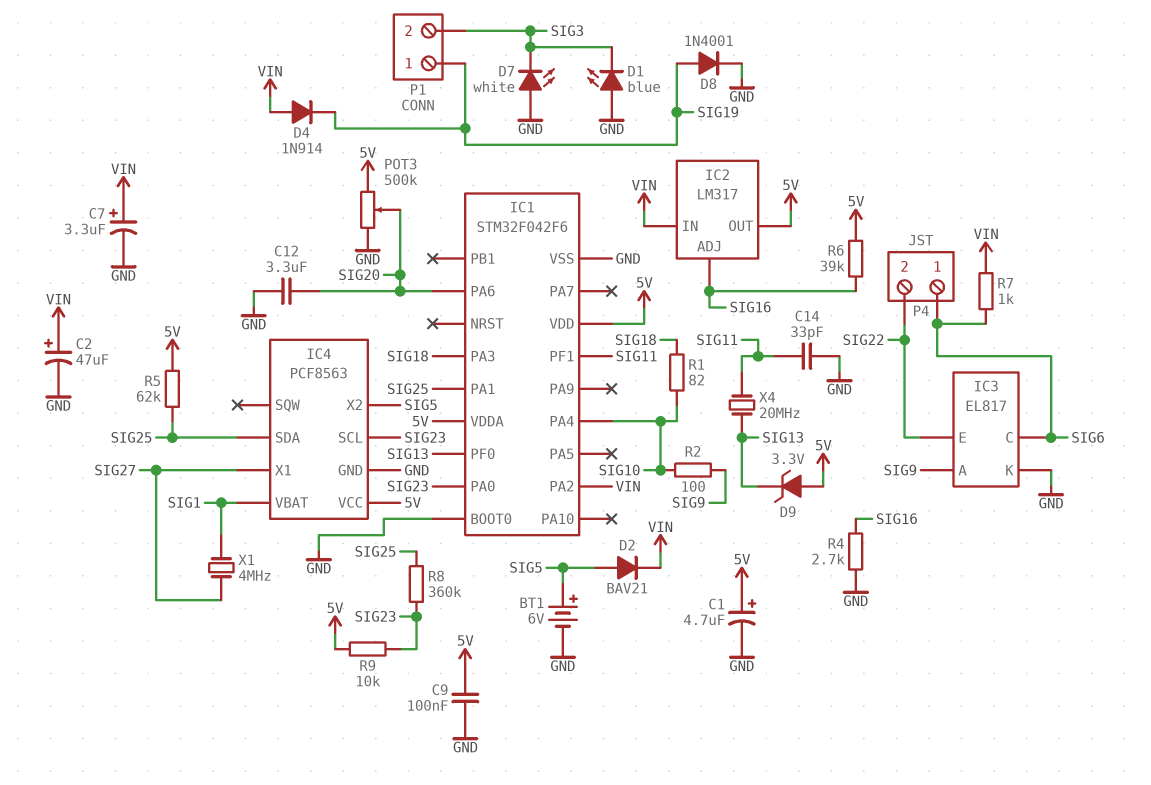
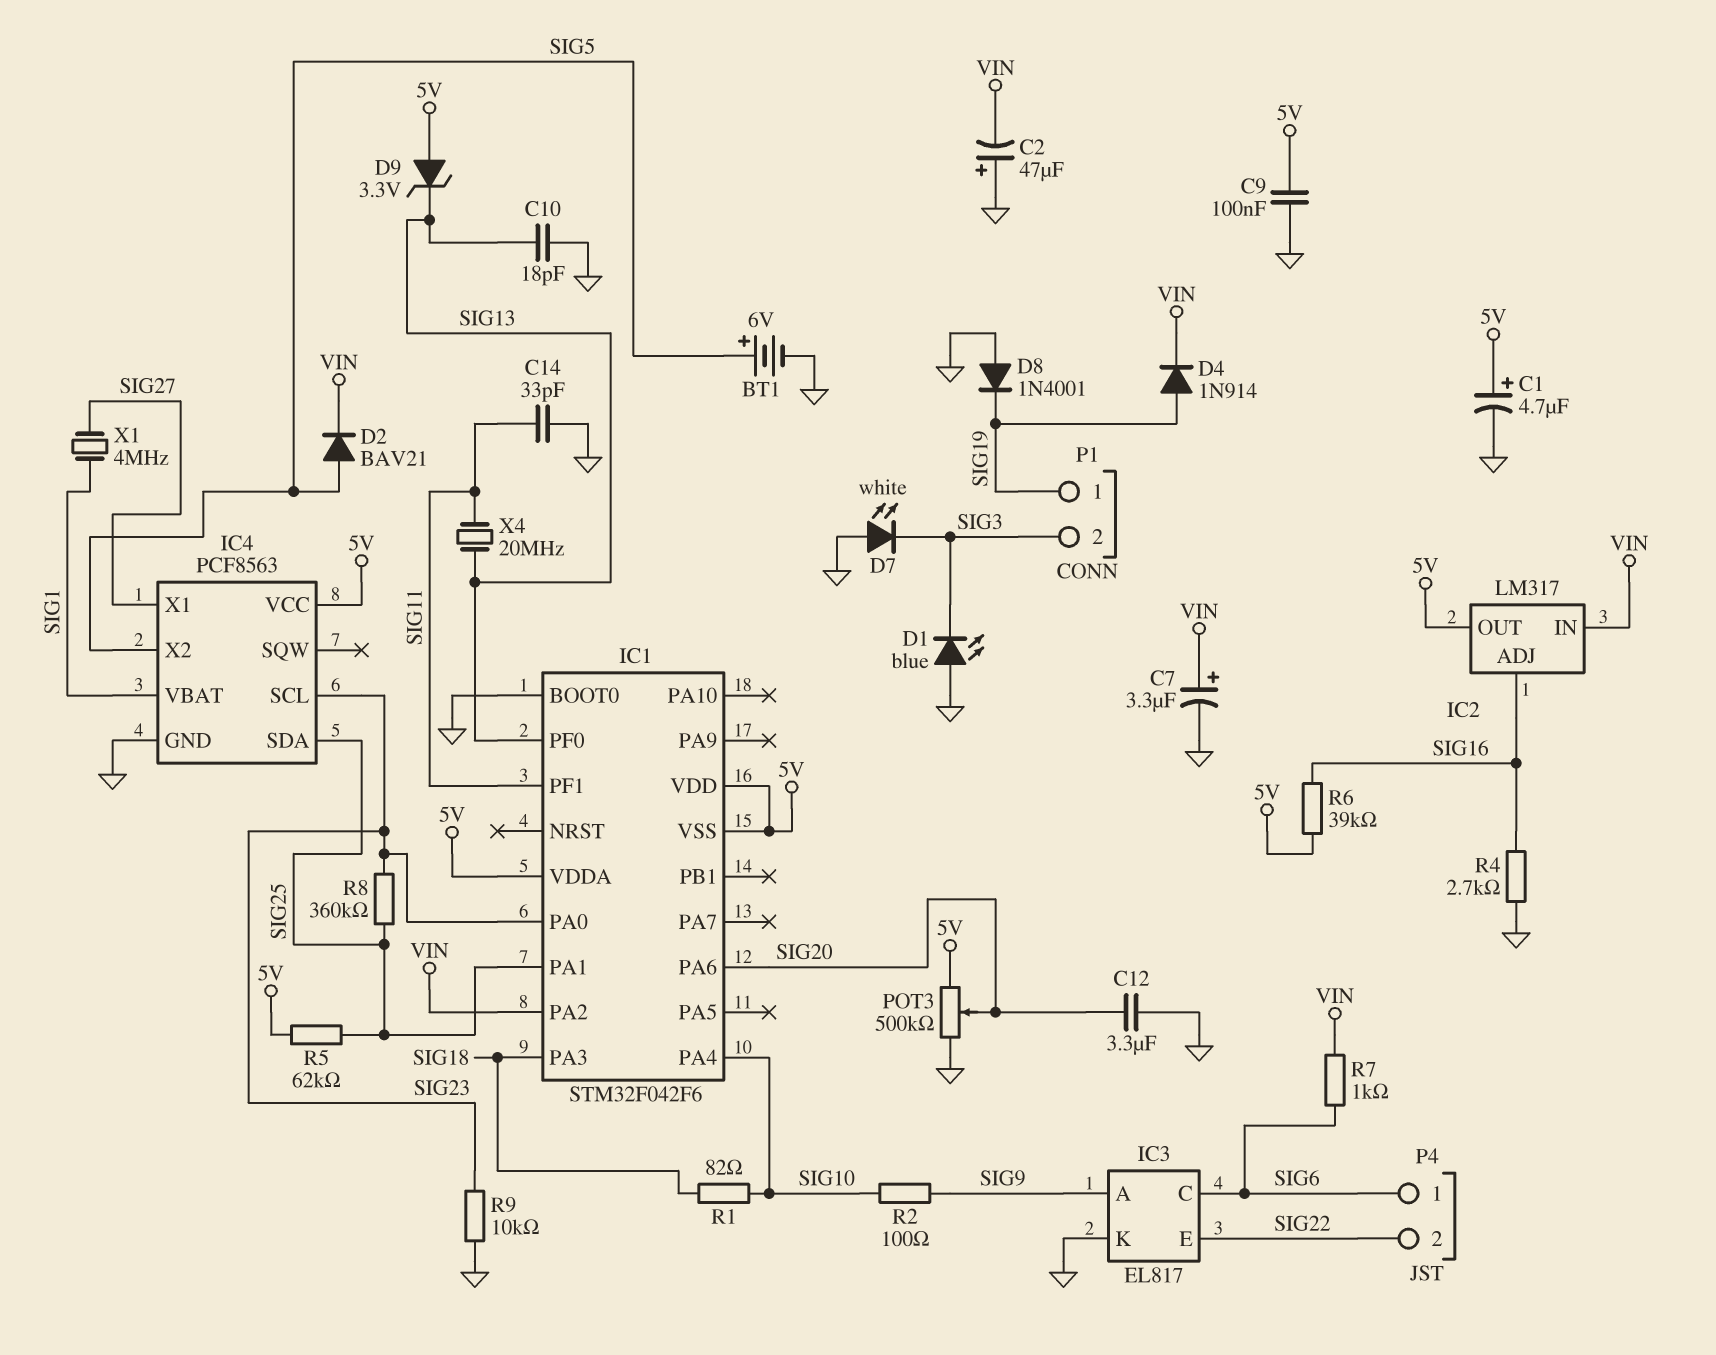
C2: 47uF (plus VIN, minus GND) -> 47uF (plus GND, minus VIN)
C10: none -> 18pF (GND, SIG13)
D4: diode 1N914 (A VIN, K SIG19) -> diode 1N914 (A SIG19, K VIN)
D8: diode 1N4001 (A SIG19, K GND) -> diode 1N4001 (A GND, K SIG19)
IC1 pin VSS: GND -> 5V
R9: 10k (5V, SIG23) -> 10k (GND, SIG23)

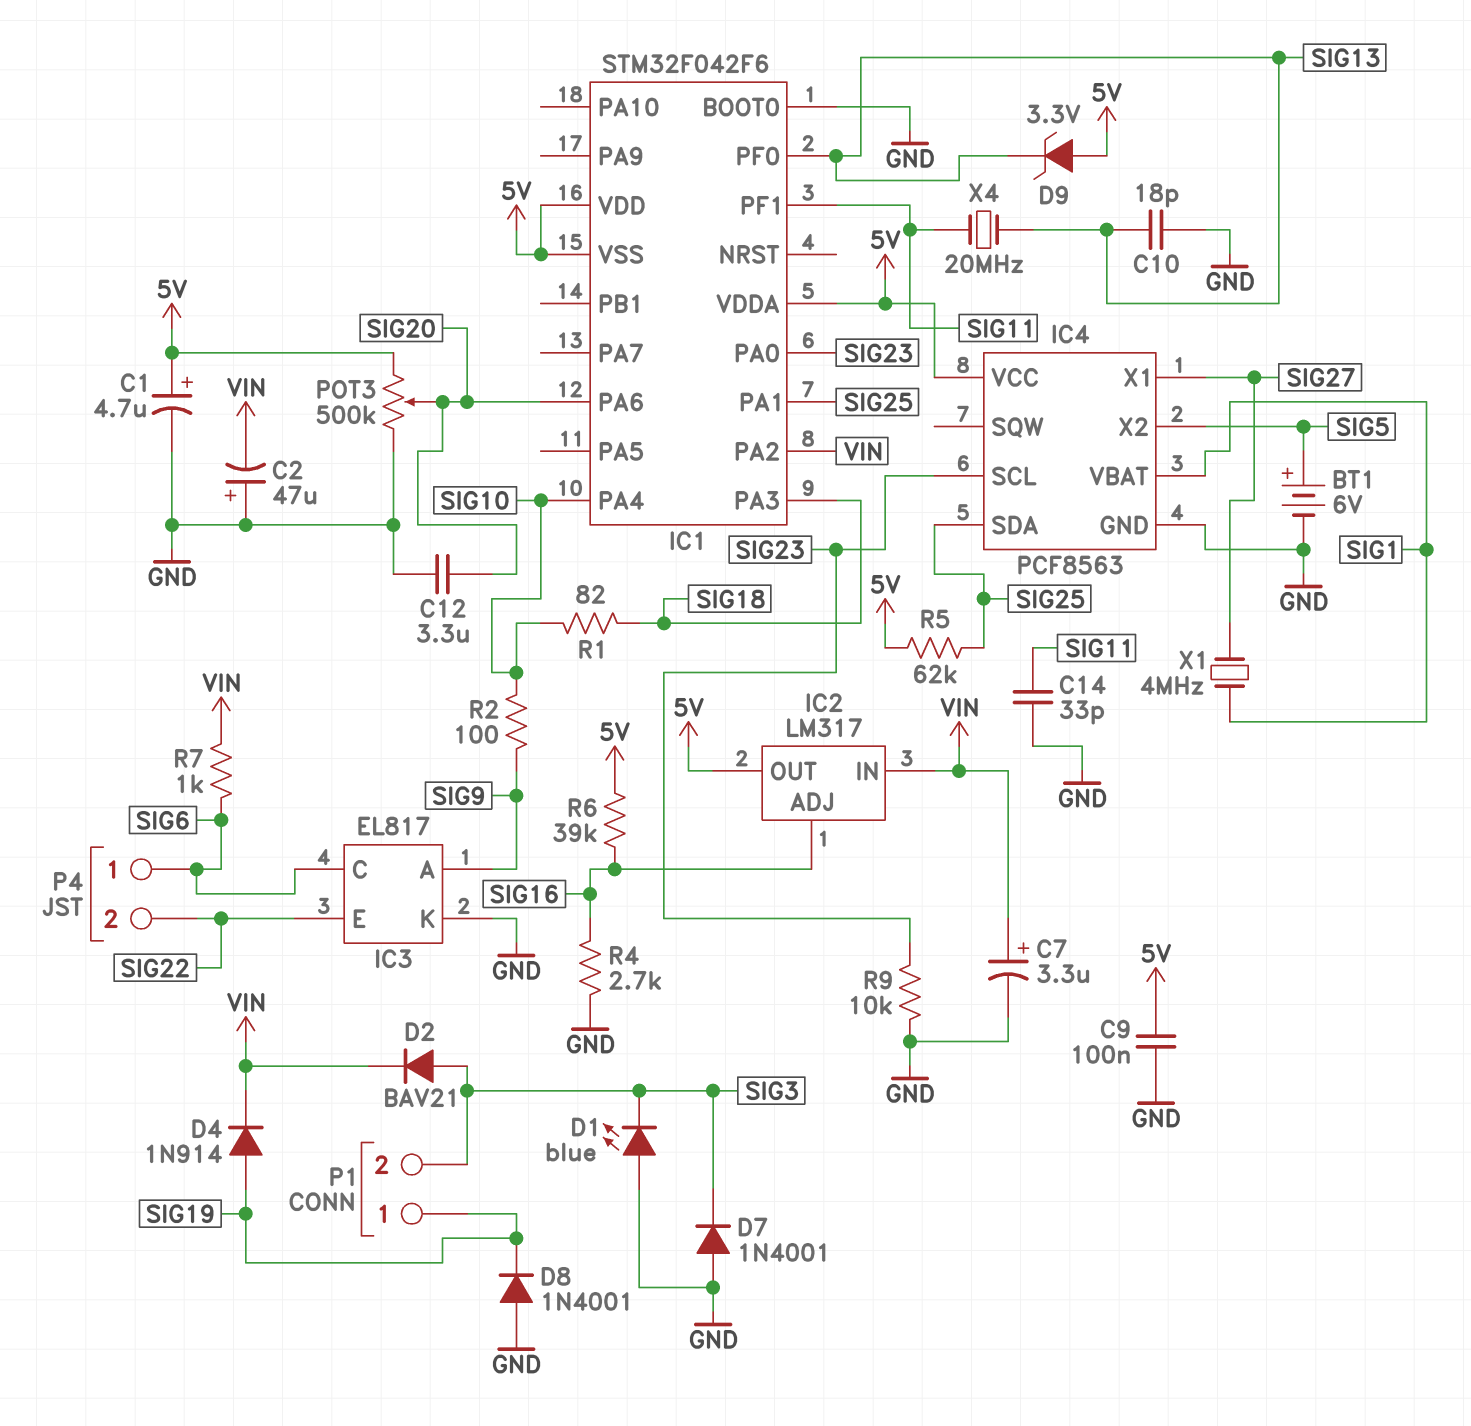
D2: diode BAV21 (A SIG5, K VIN) -> diode BAV21 (A SIG3, K VIN)
D7: LED white (A GND, K SIG3) -> diode 1N4001 (A GND, K SIG3)
R8: 360k (SIG23, SIG25) -> none

